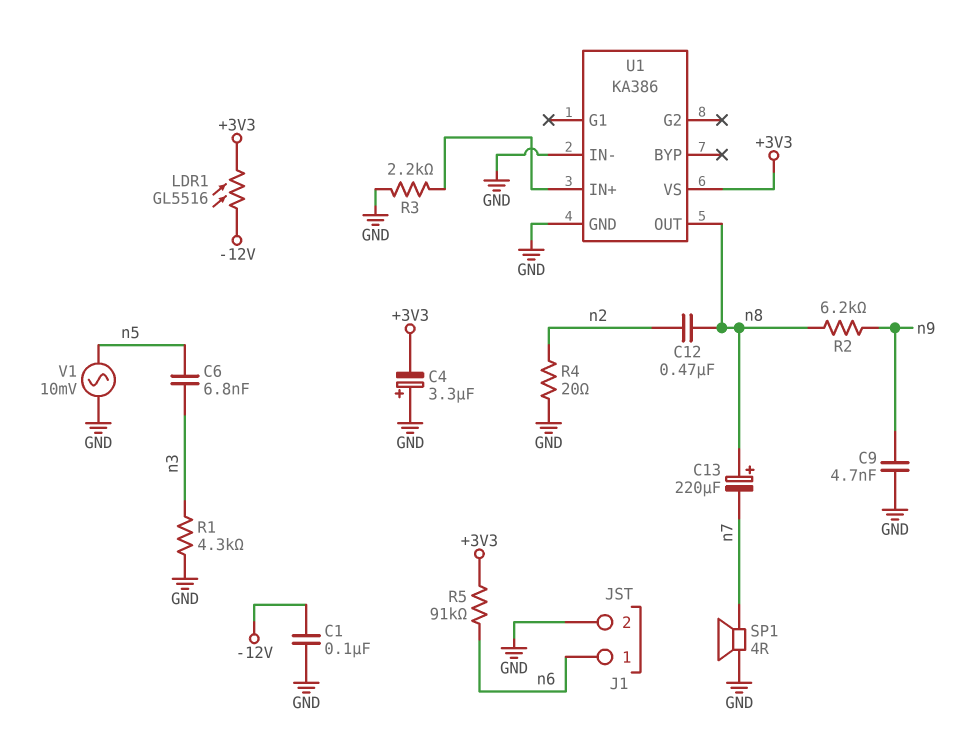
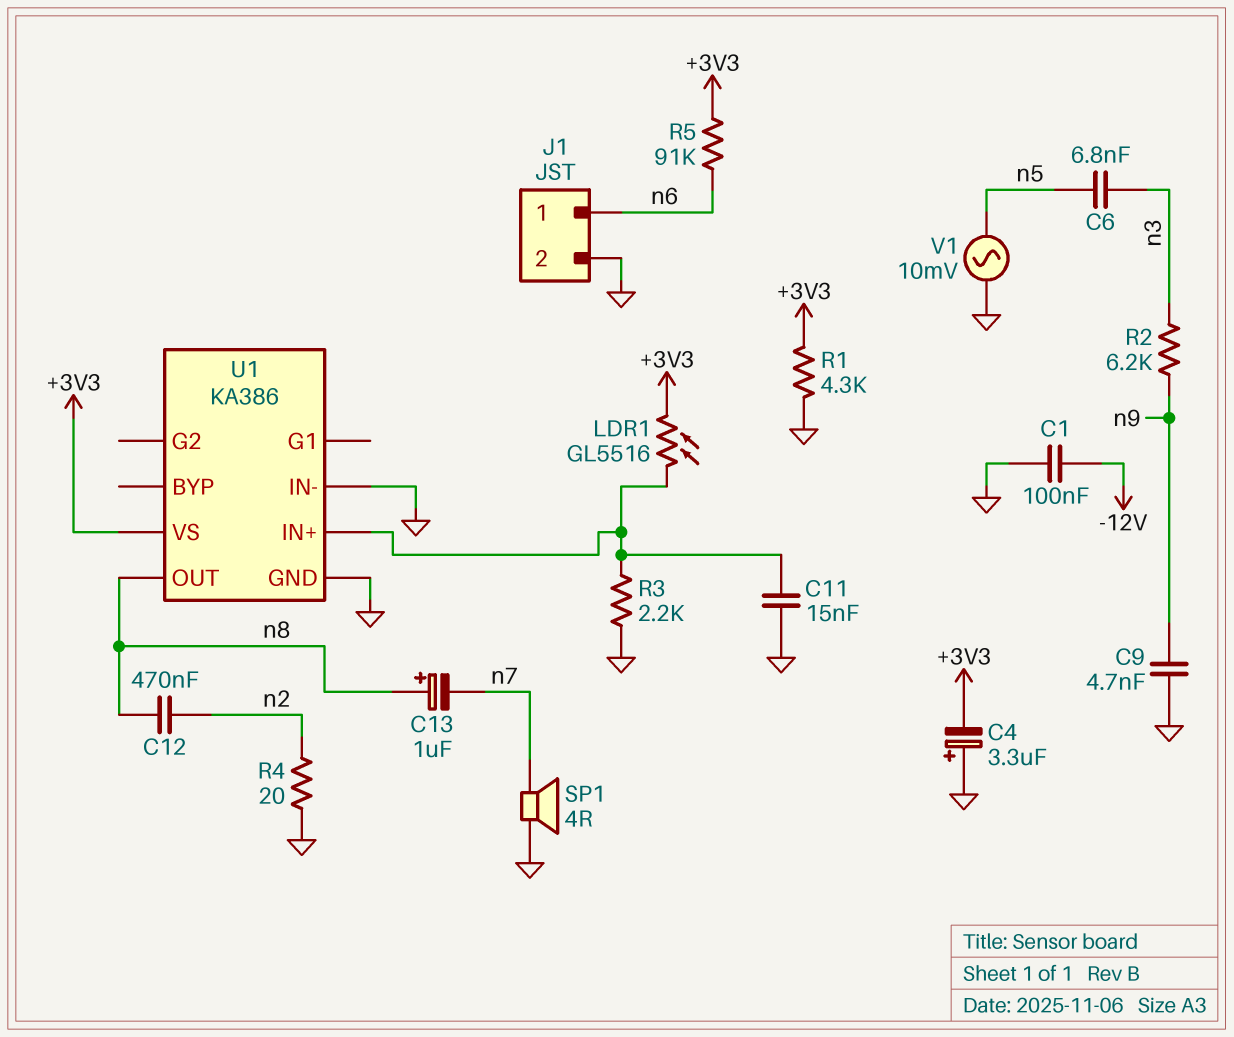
C11: none -> 15nF (GND, U1/IN+)
C13: 220uF (plus n8, minus n7) -> 1uF (plus n8, minus n7)
LDR1: GL5516 (+3V3, -12V) -> GL5516 (+3V3, U1/IN+)
R1: 4.3k (GND, n3) -> 4.3k (+3V3, GND)
R2: 6.2k (n8, n9) -> 6.2k (n3, n9)

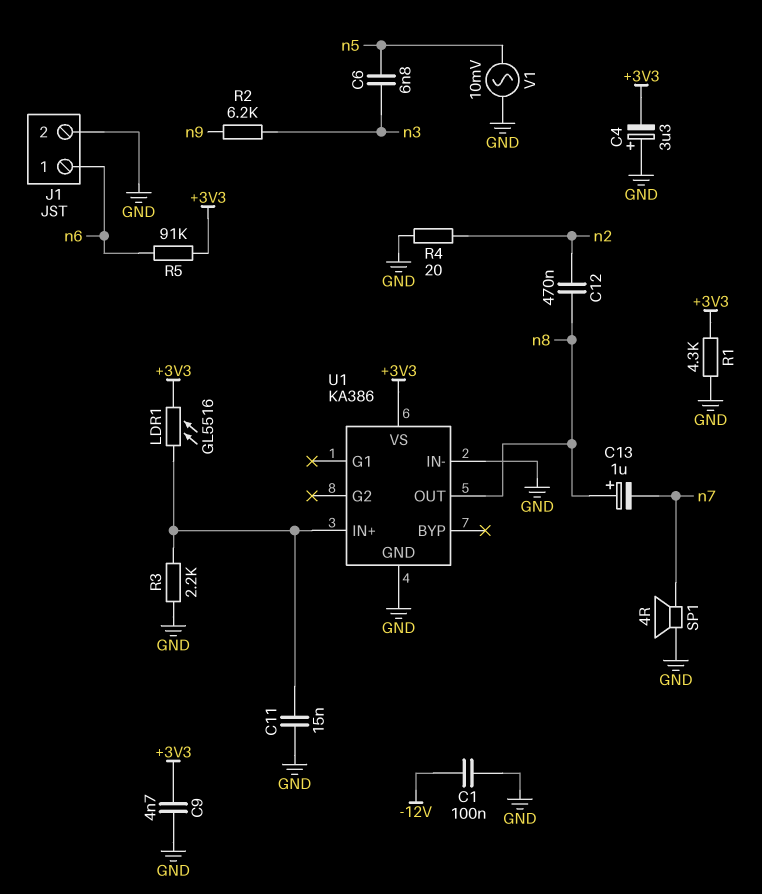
C9: 4.7nF (GND, n9) -> 4.7nF (+3V3, GND)

